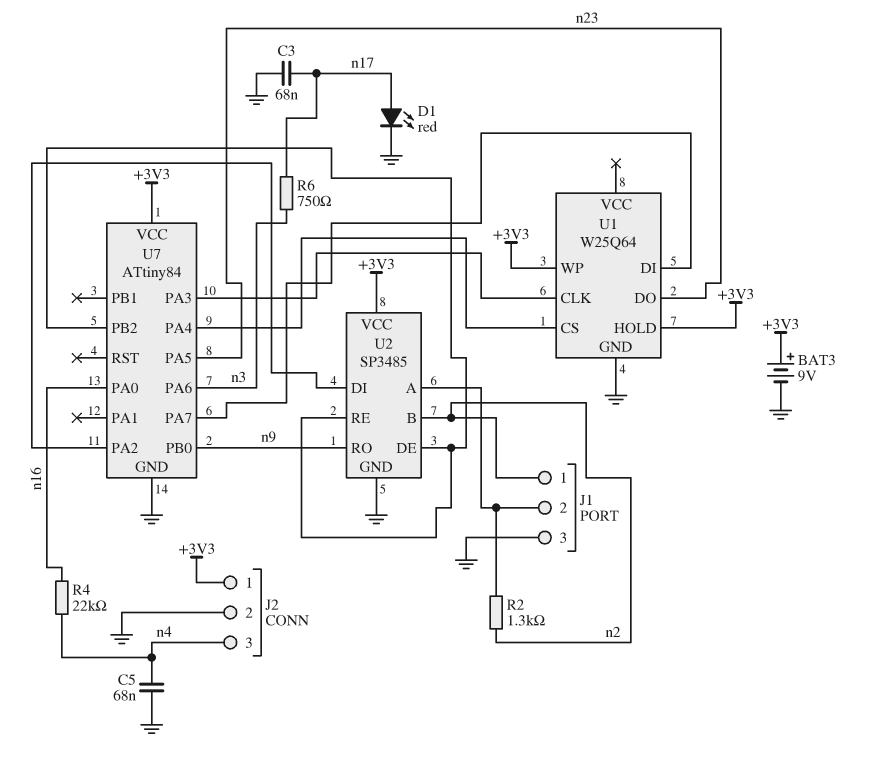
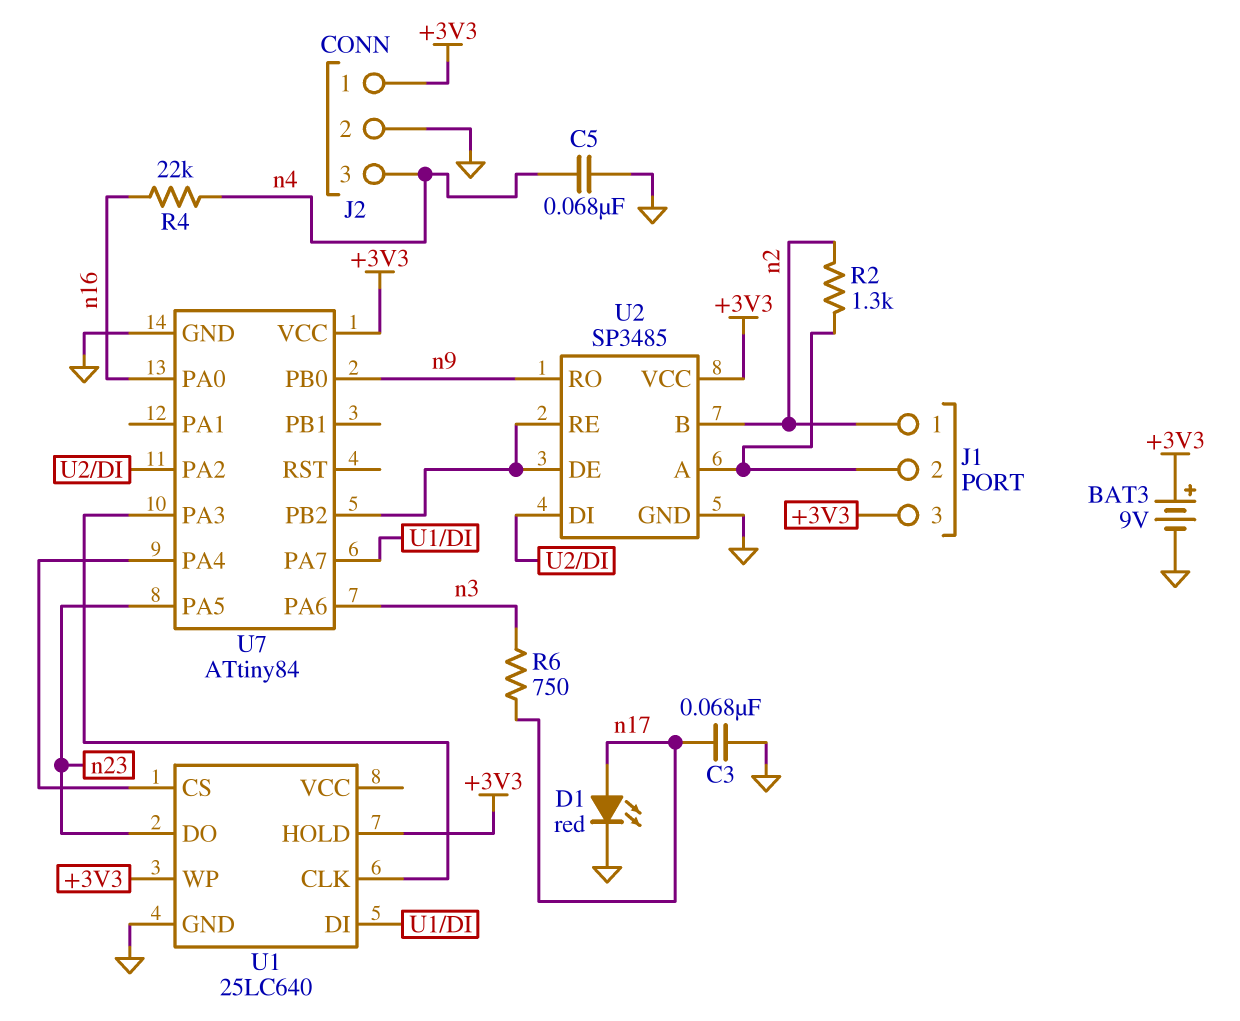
J1 pin 3: GND -> +3V3
U1: W25Q64 -> 25LC640

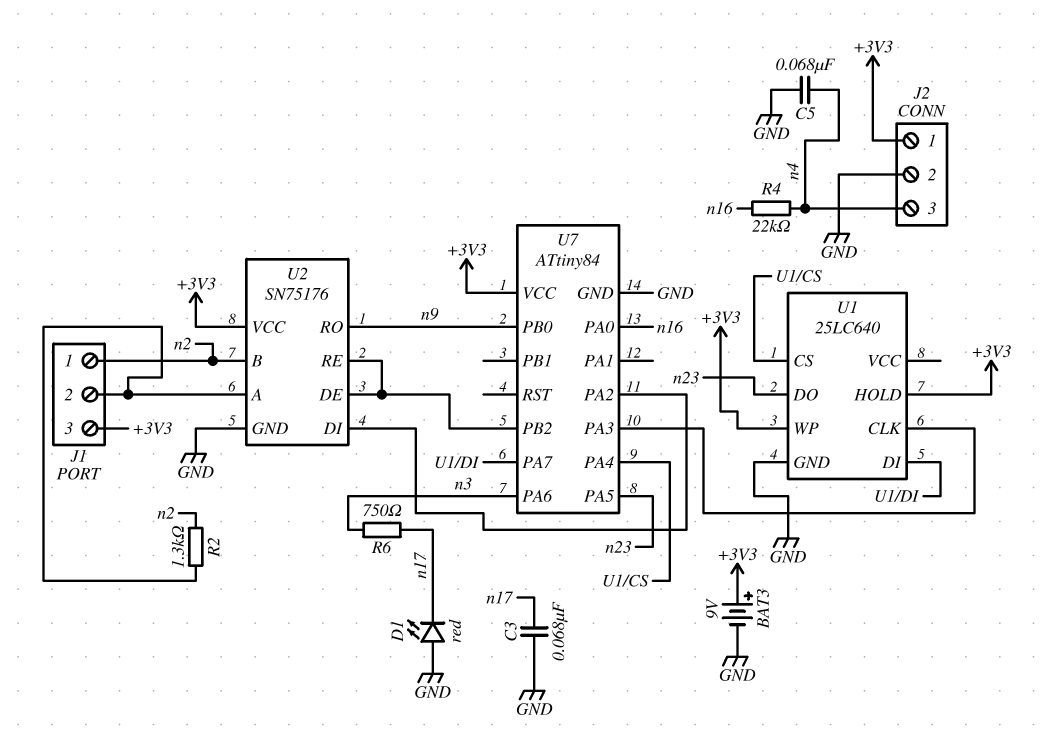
D1: LED red (A n17, K GND) -> LED red (A GND, K n17)
U2: SP3485 -> SN75176

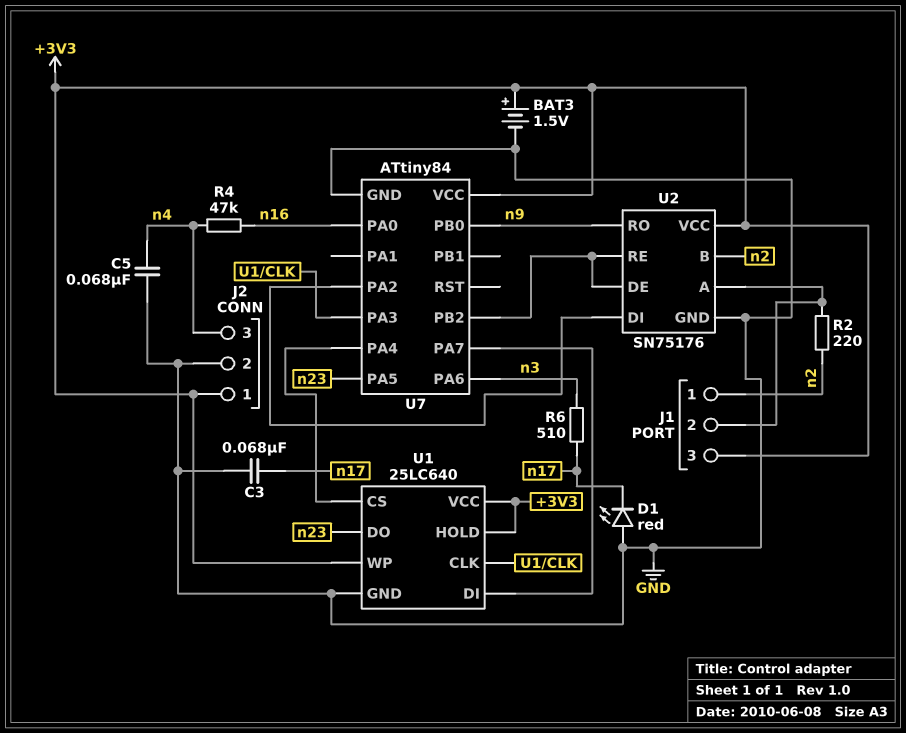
BAT3: 9V (plus +3V3, minus GND) -> 1.5V (plus +3V3, minus GND)
R2: 1.3k (J1/2, n2) -> 220 (J1/2, n2)
R4: 22k (n4, n16) -> 47k (n4, n16)
R6: 750 (n3, n17) -> 510 (n3, n17)
U1 pin VCC: none -> +3V3

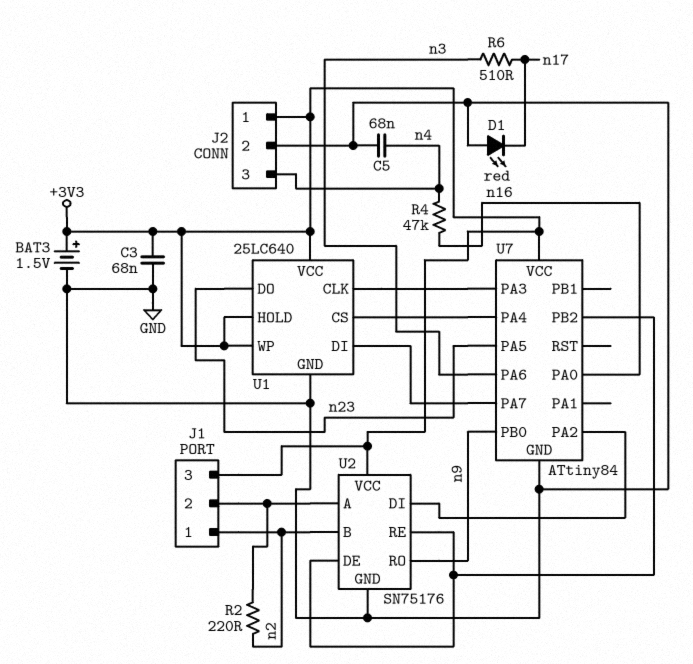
C3: 68nF (GND, n17) -> 68nF (+3V3, GND)

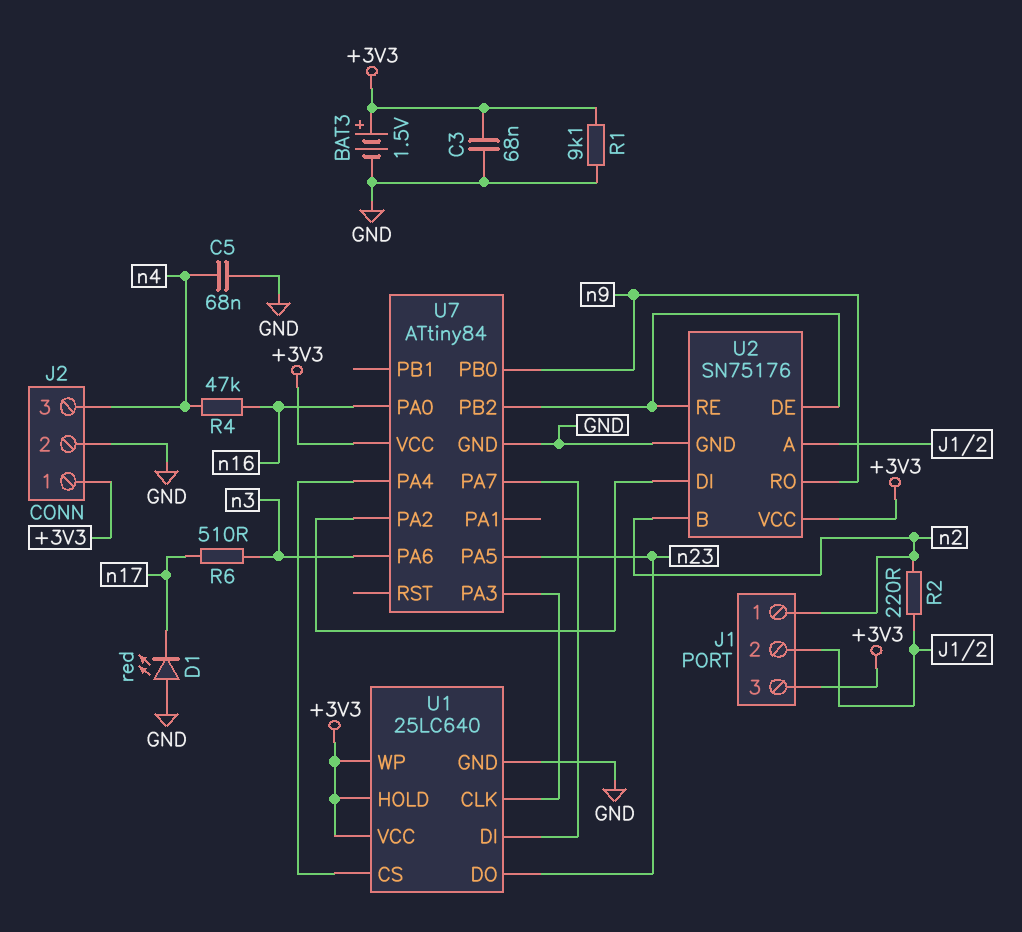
R1: none -> 9.1k (+3V3, GND)

